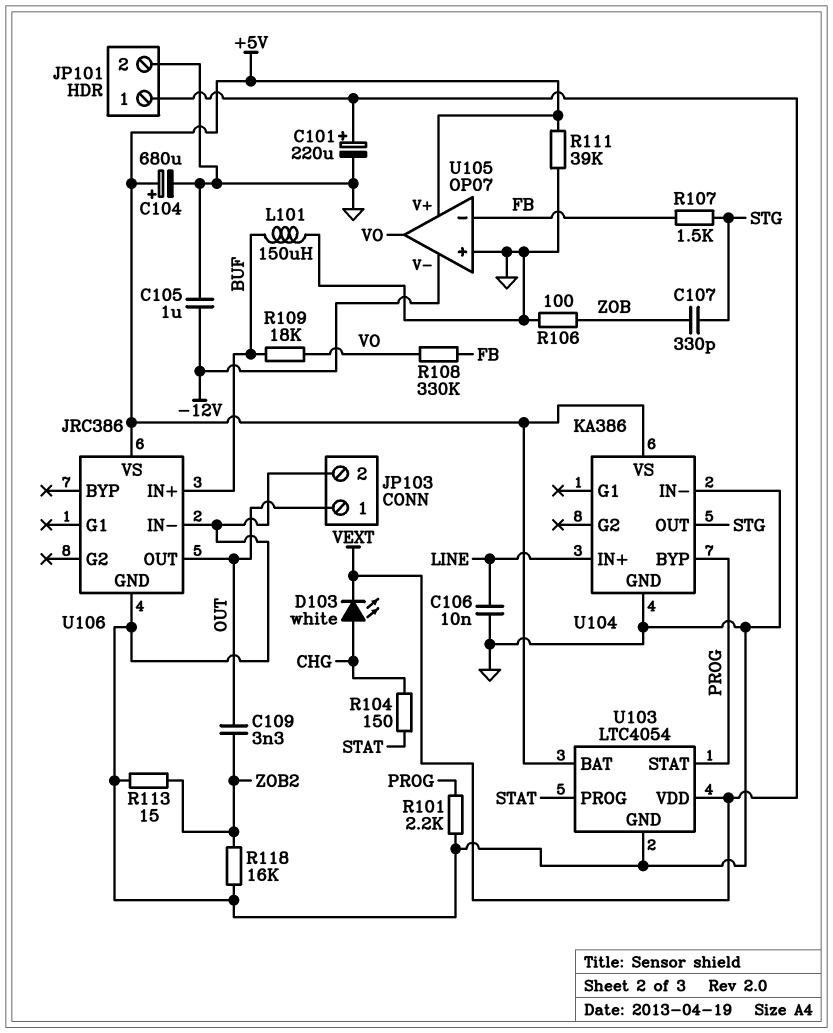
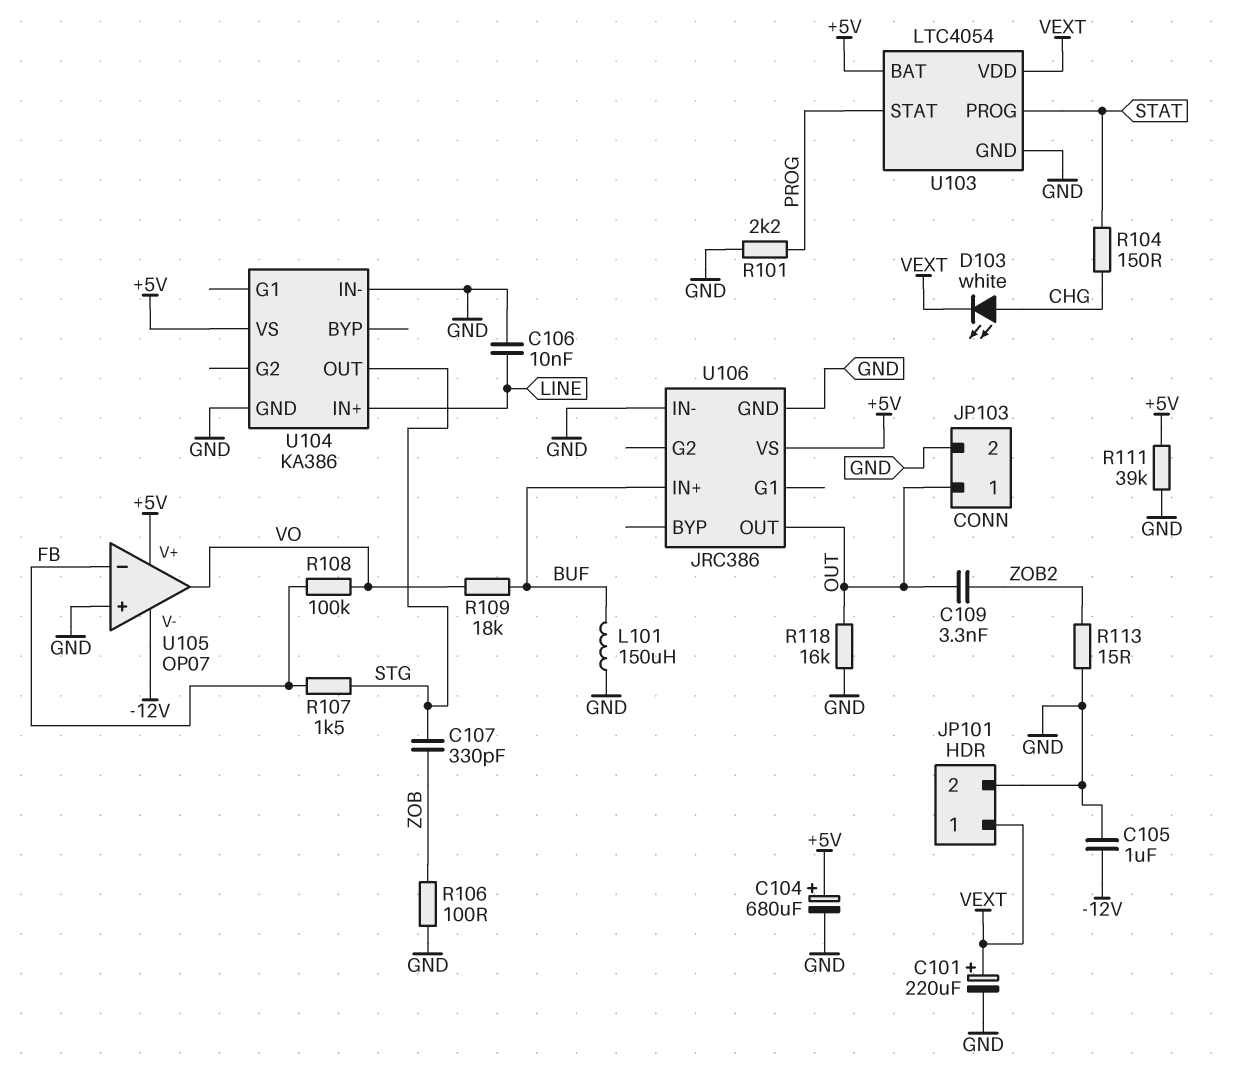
R108: 330k (FB, VO) -> 100k (FB, VO)
R118: 16k (GND, ZOB2) -> 16k (GND, OUT)
U104 pin BYP: PROG -> none

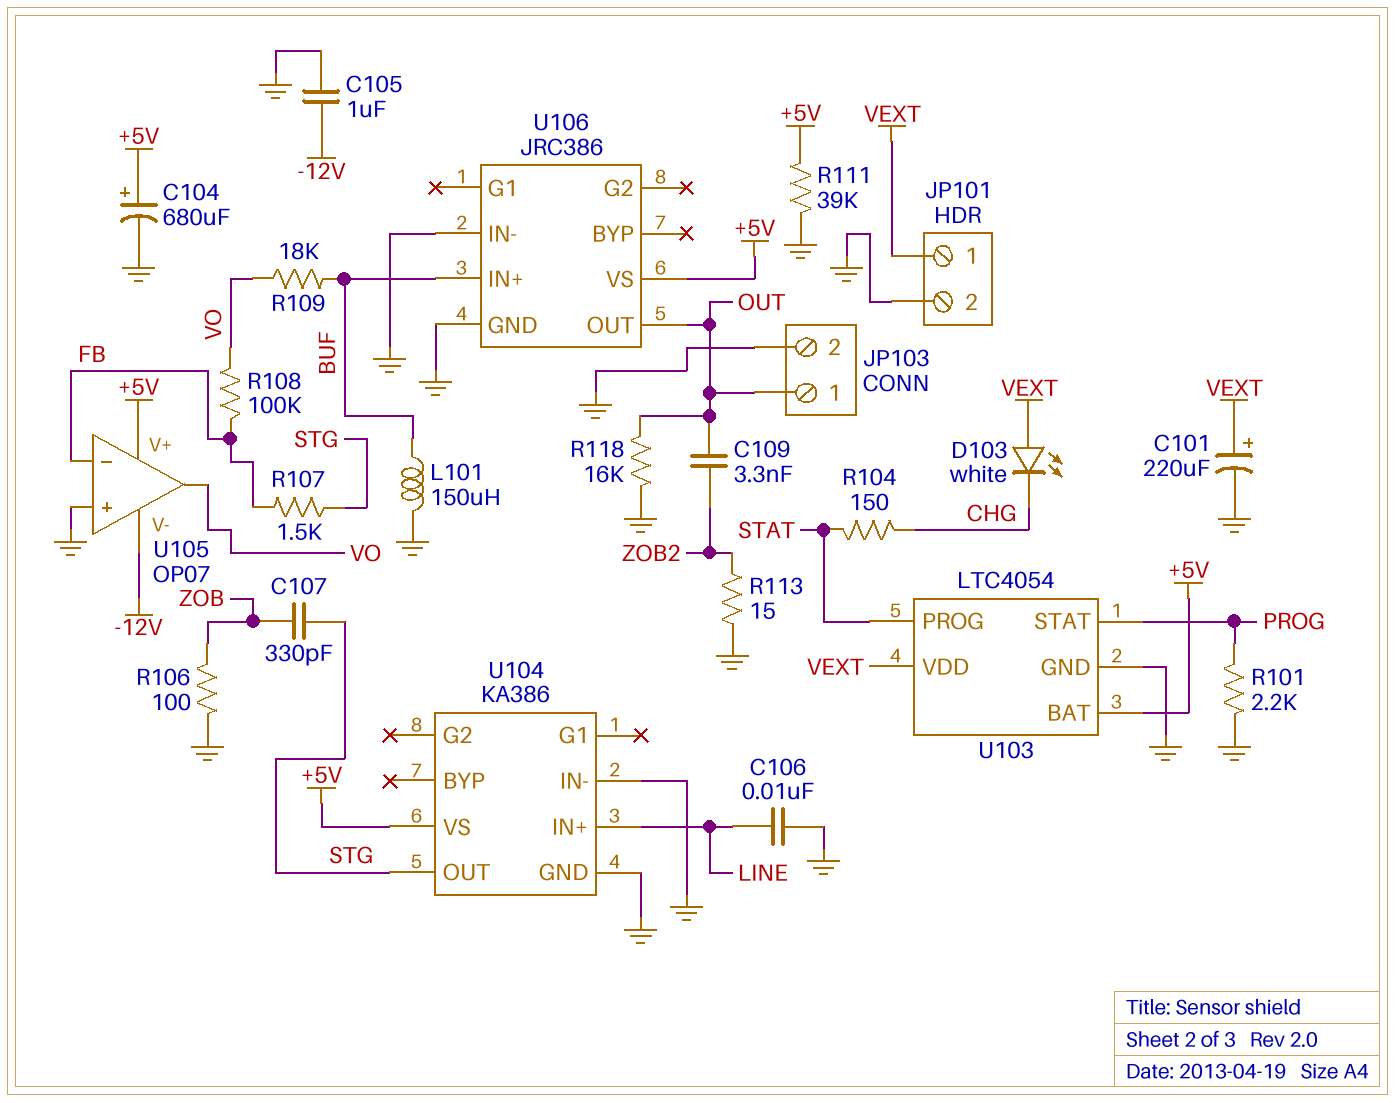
D103: LED white (A CHG, K VEXT) -> LED white (A VEXT, K CHG)

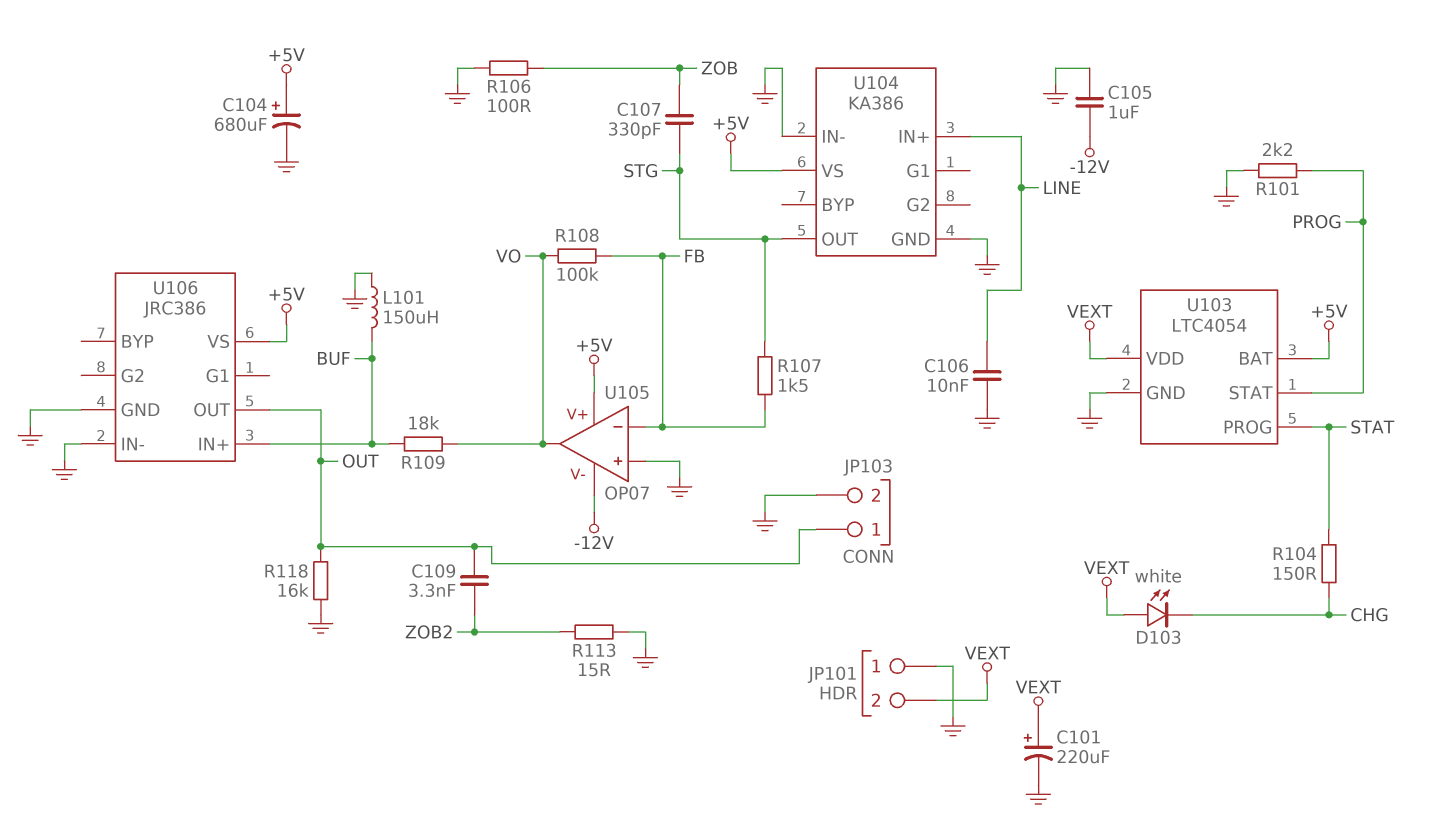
JP101 pin 1: VEXT -> GND
JP101 pin 2: GND -> VEXT
R111: 39k (+5V, GND) -> none

